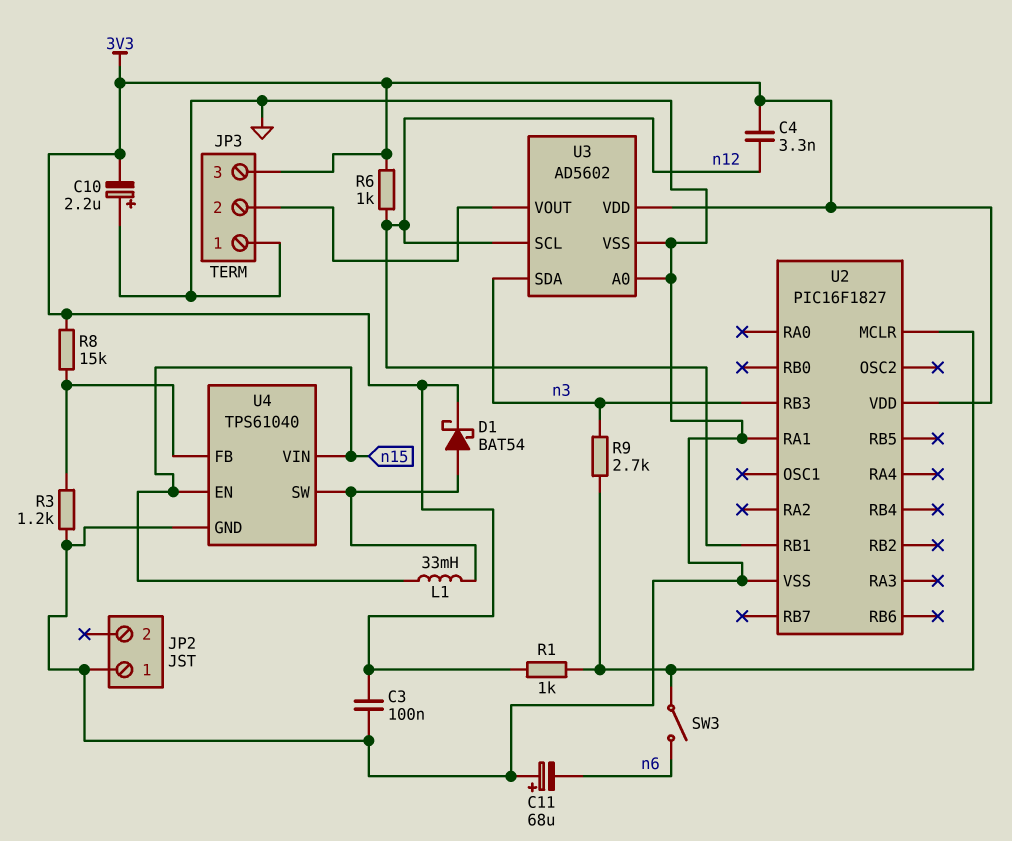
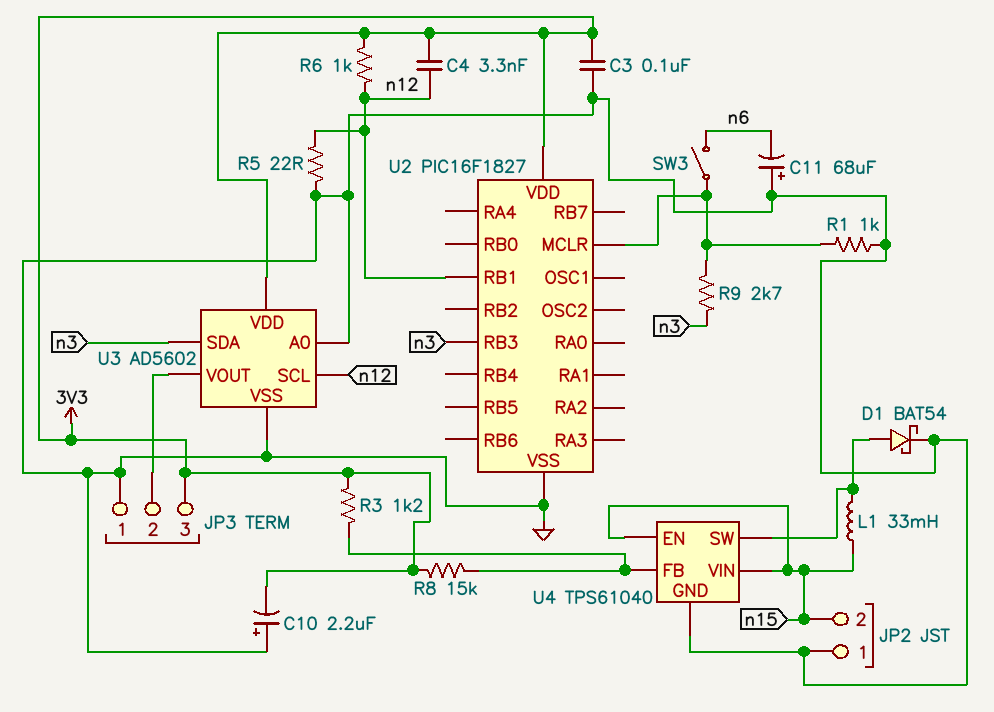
D1: schottky BAT54 (A U4/SW, K 3V3) -> schottky BAT54 (A U4/SW, K GND)
JP2 pin 2: none -> n15
R1: 1k (3V3, U2/MCLR) -> 1k (GND, U2/MCLR)
R3: 1.2k (GND, U4/FB) -> 1.2k (3V3, U4/FB)
R5: none -> 22 (GND, n12)
U2 pin RA1: GND -> none

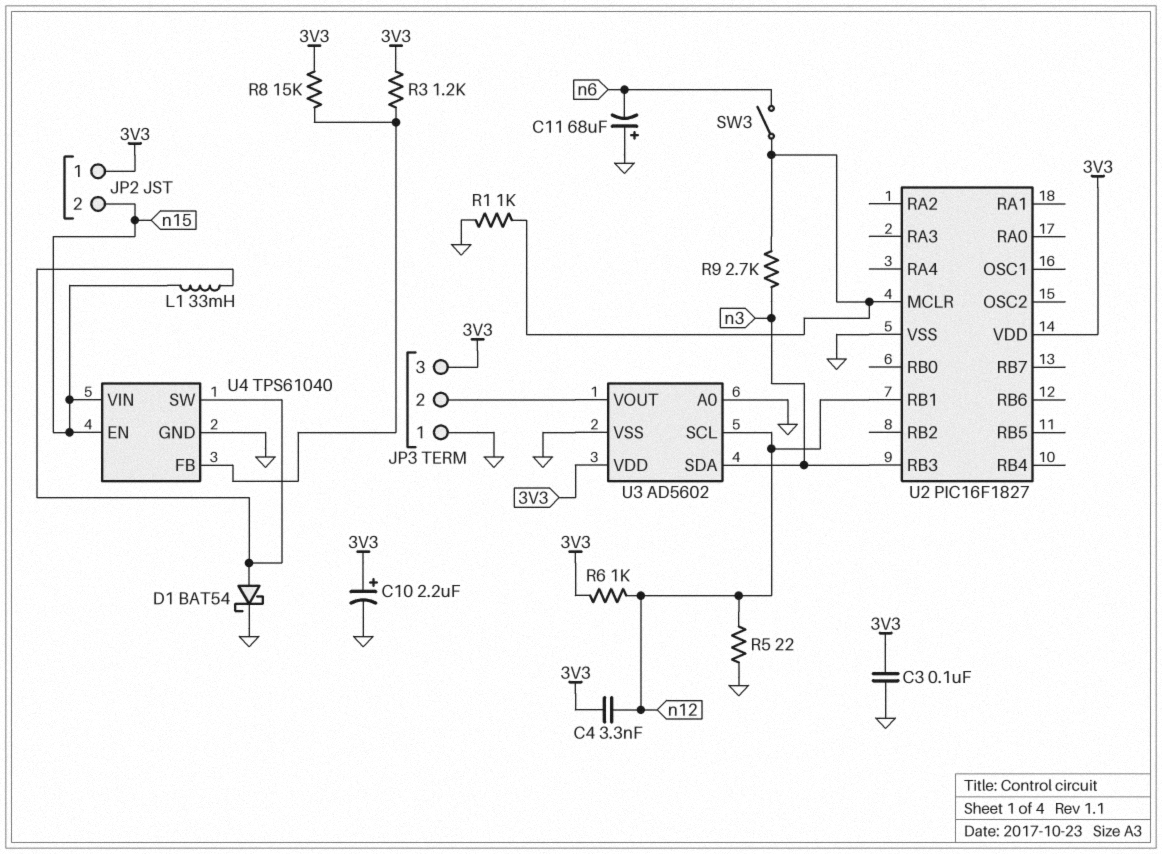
C10: 2.2uF (plus GND, minus 3V3) -> 2.2uF (plus 3V3, minus GND)
JP2 pin 1: GND -> 3V3

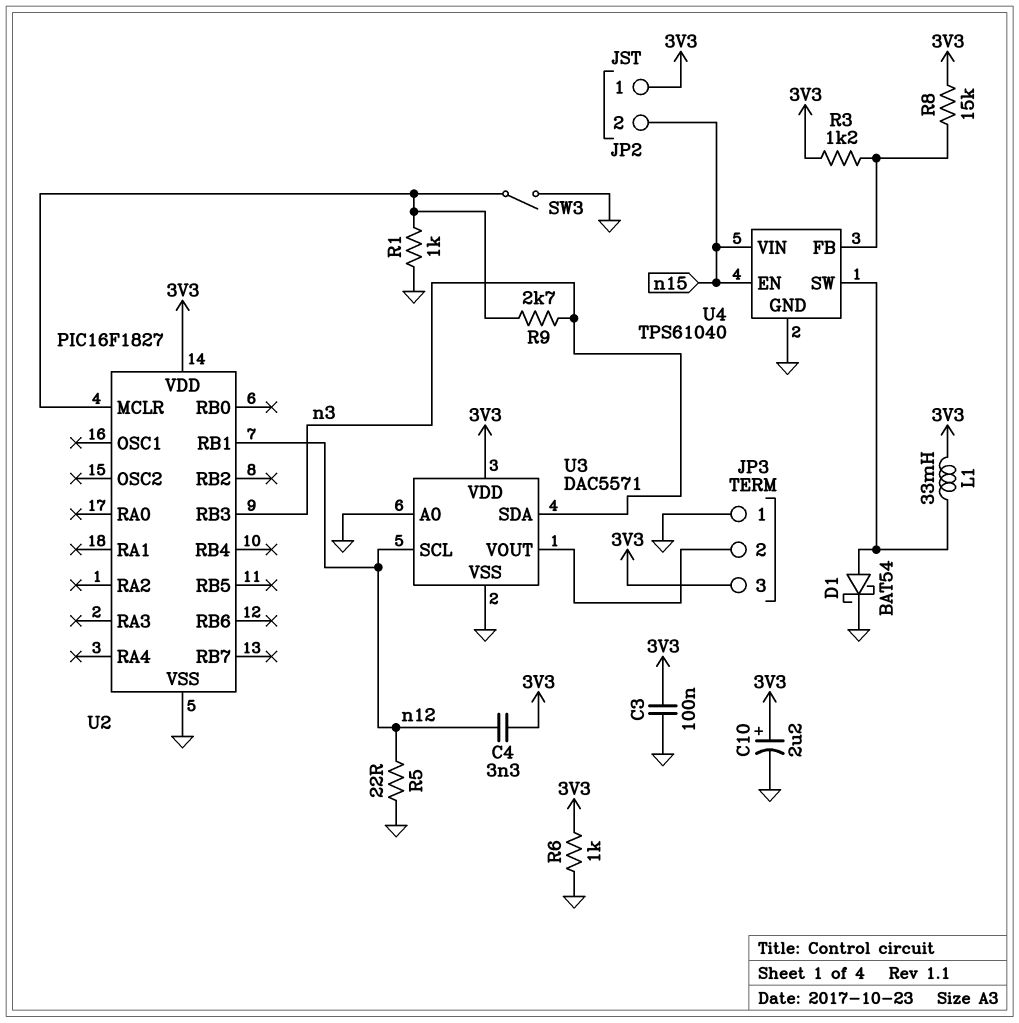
C11: 68uF (plus GND, minus n6) -> none
L1: 33mH (U4/SW, n15) -> 33mH (3V3, U4/SW)
R6: 1k (3V3, n12) -> 1k (3V3, GND)
SW3: switch (U2/MCLR, n6) -> switch (GND, U2/MCLR)
U3: AD5602 -> DAC5571

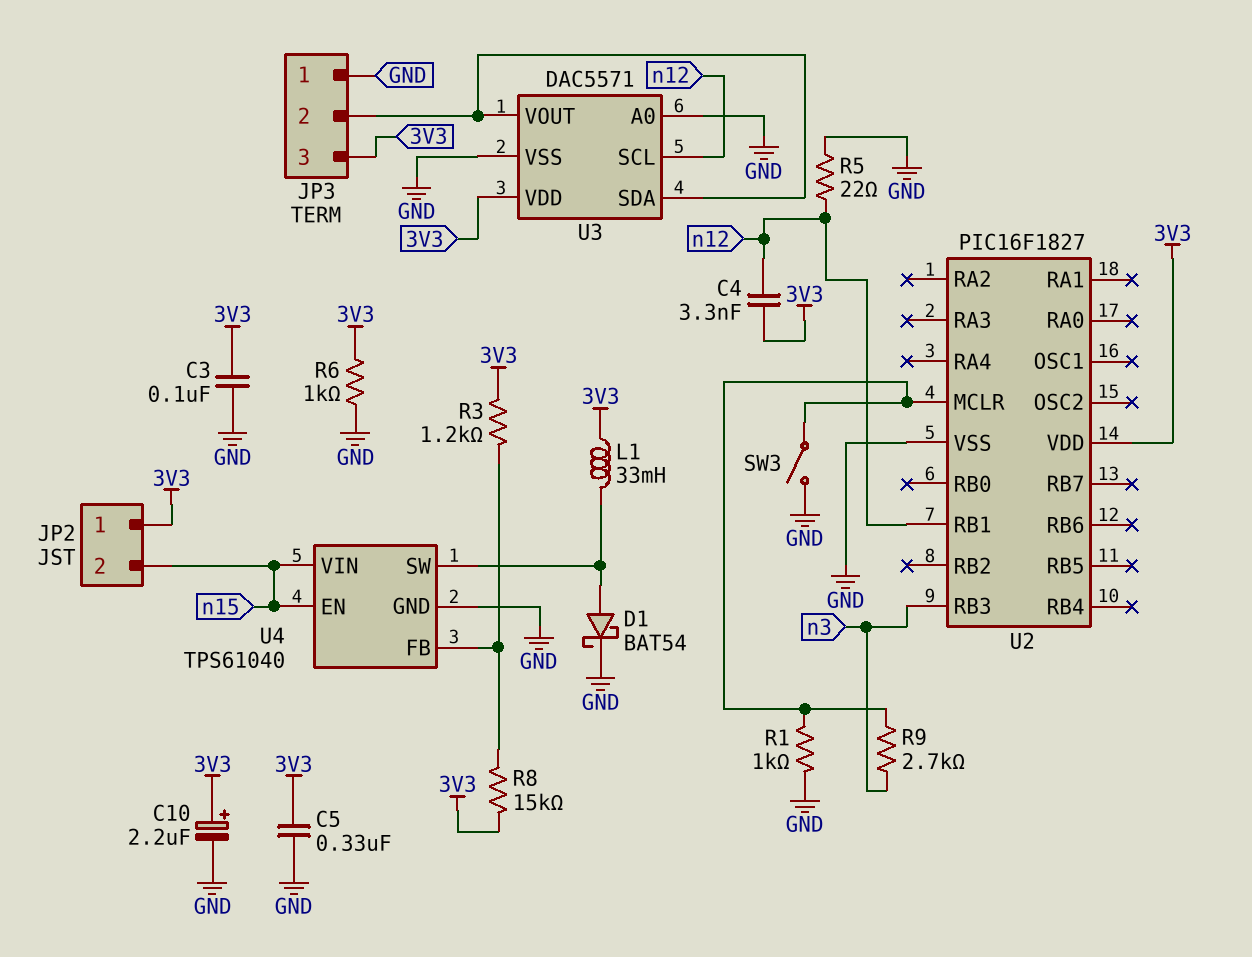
C5: none -> 330nF (3V3, GND)
U3 pin SDA: n3 -> JP3/2

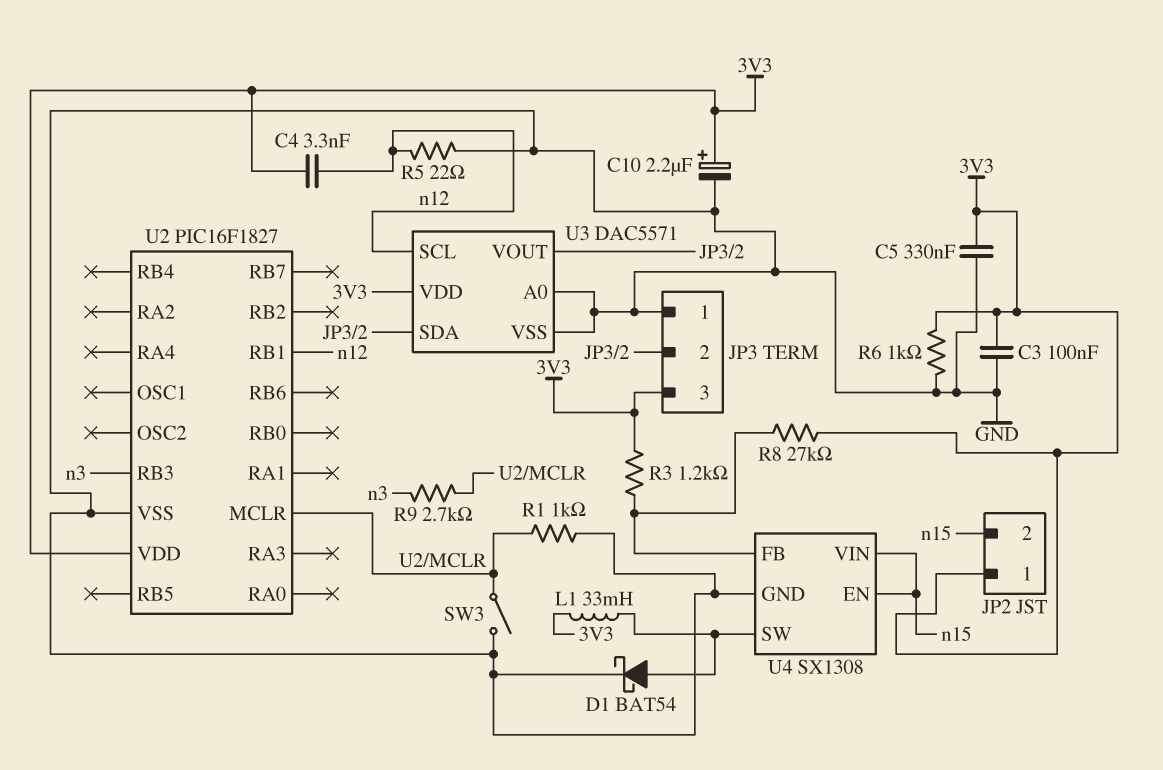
R8: 15k (3V3, U4/FB) -> 27k (3V3, U4/FB)
U4: TPS61040 -> SX1308

